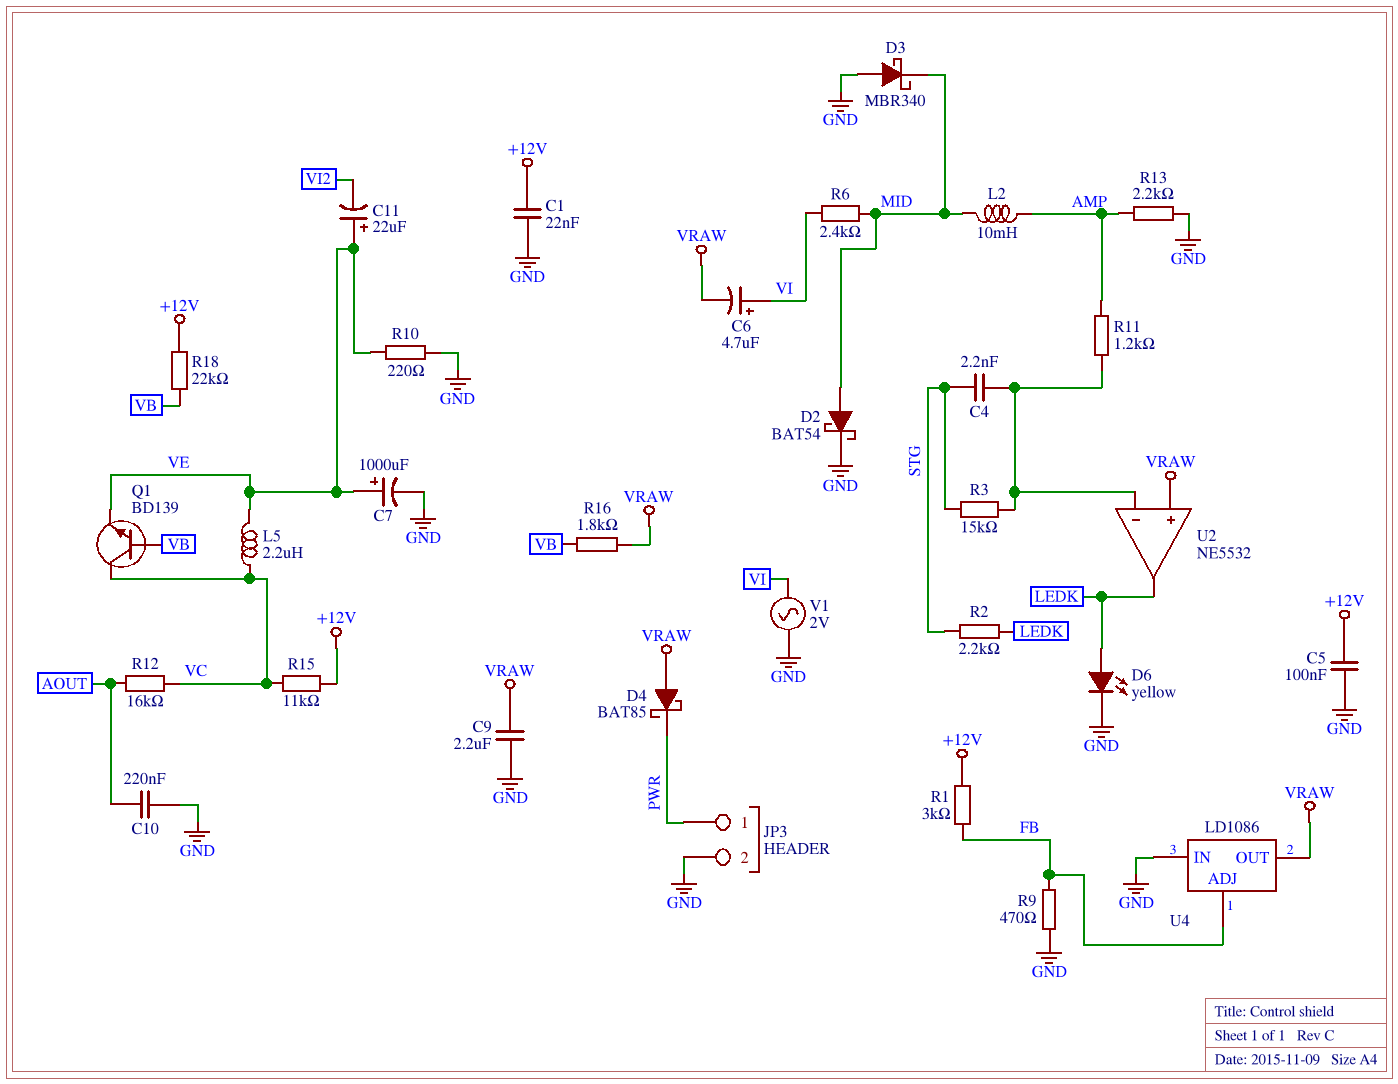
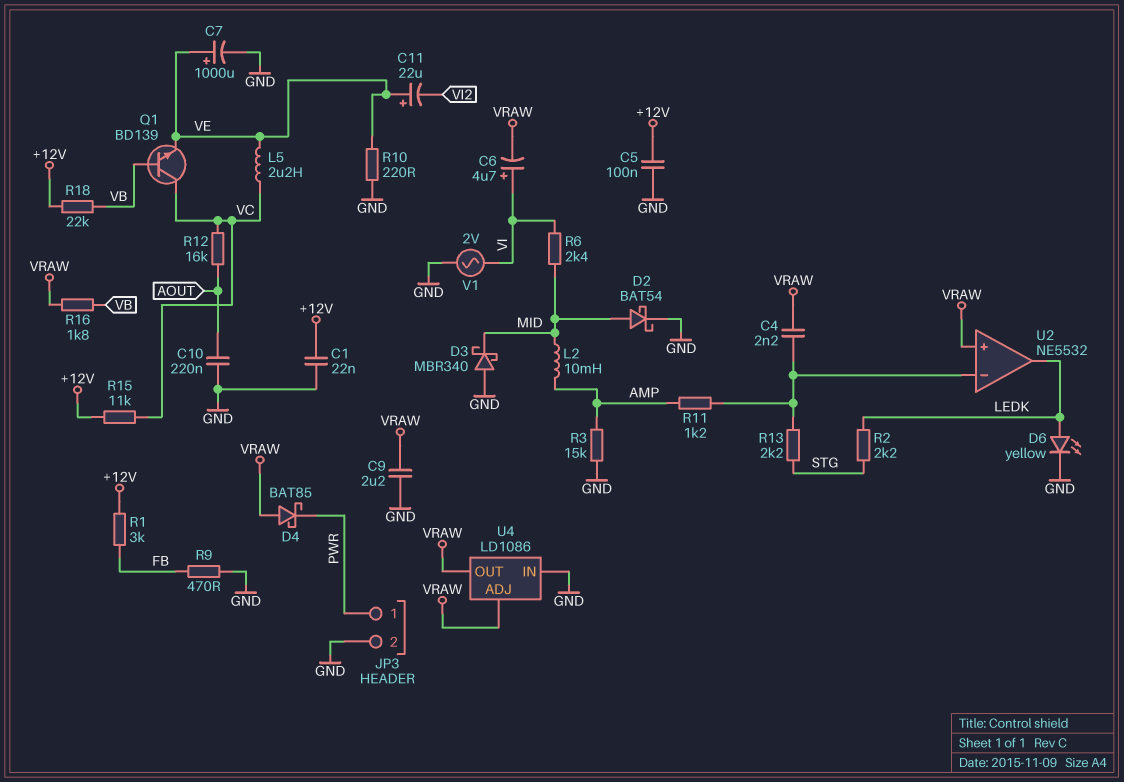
C4: 2.2nF (STG, U2/in-) -> 2.2nF (U2/in-, VRAW)
R3: 15k (STG, U2/in-) -> 15k (AMP, GND)
R13: 2.2k (AMP, GND) -> 2.2k (STG, U2/in-)
U4 pin ADJ: FB -> VRAW

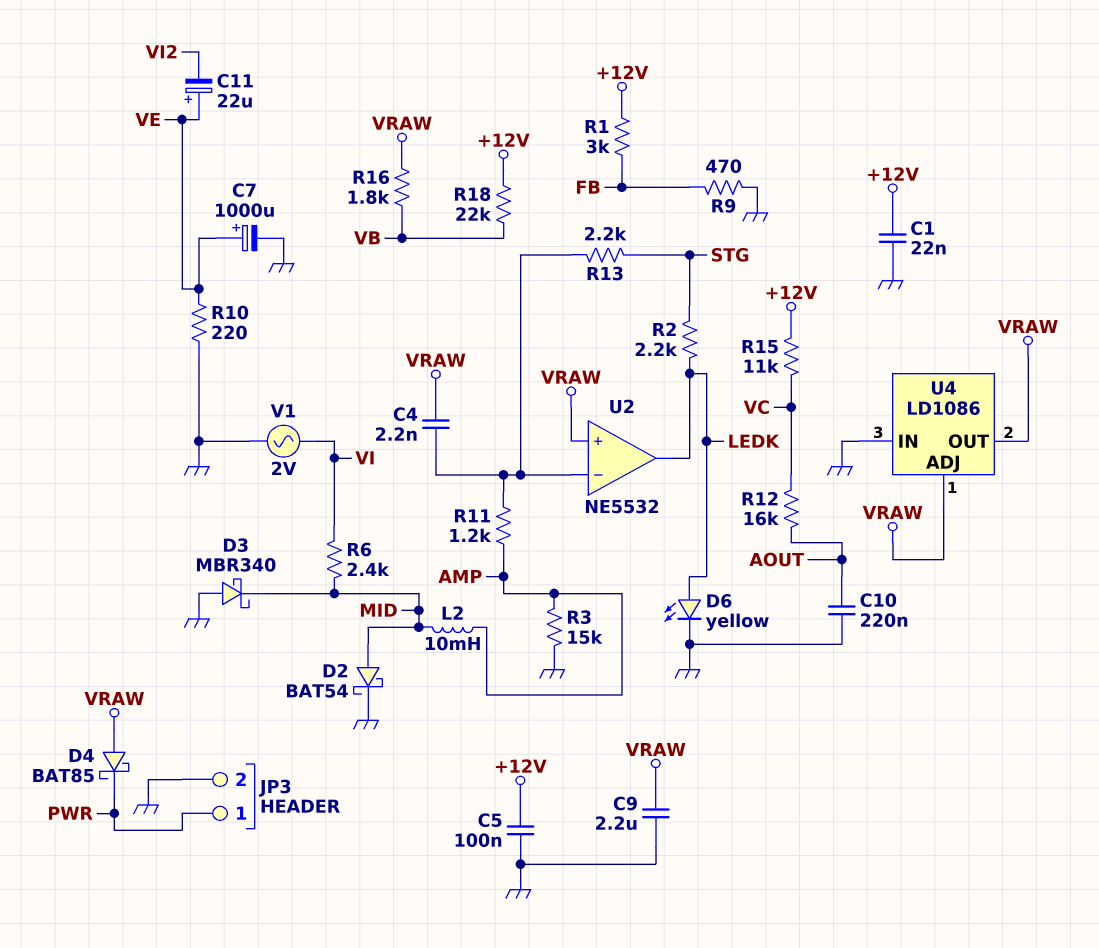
C6: 4.7uF (plus VI, minus VRAW) -> none
L5: 2.2uH (VC, VE) -> none
Q1: NPN BD139 (B VB, C VC, E VE) -> none

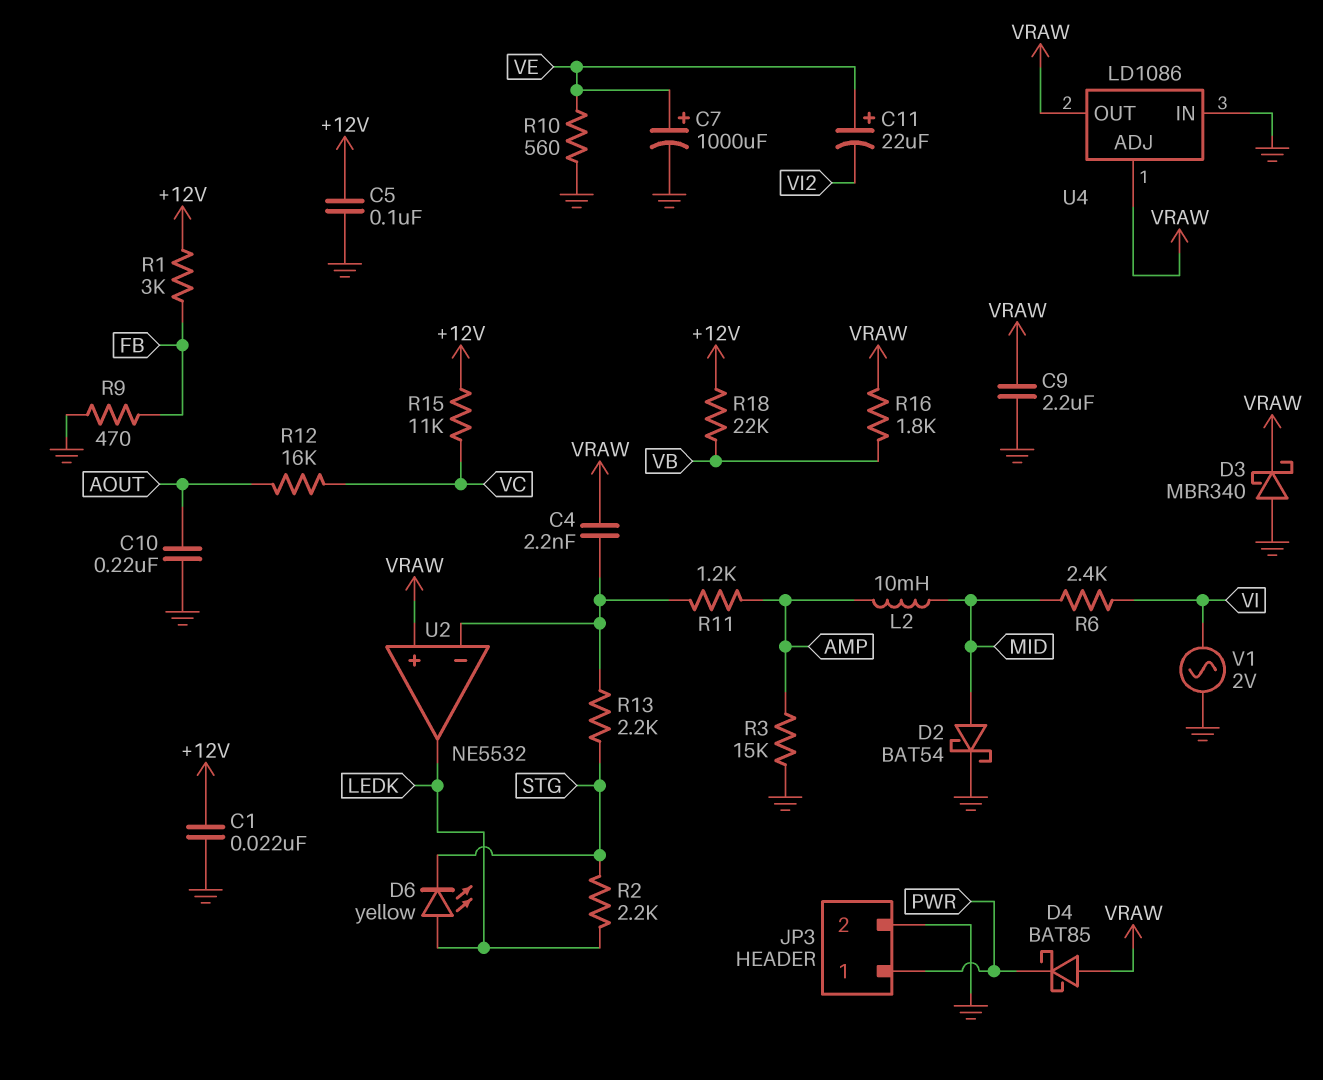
D3: schottky MBR340 (A GND, K MID) -> schottky MBR340 (A GND, K VRAW)
D6: LED yellow (A LEDK, K GND) -> LED yellow (A LEDK, K STG)
R10: 220 (GND, VE) -> 560 (GND, VE)

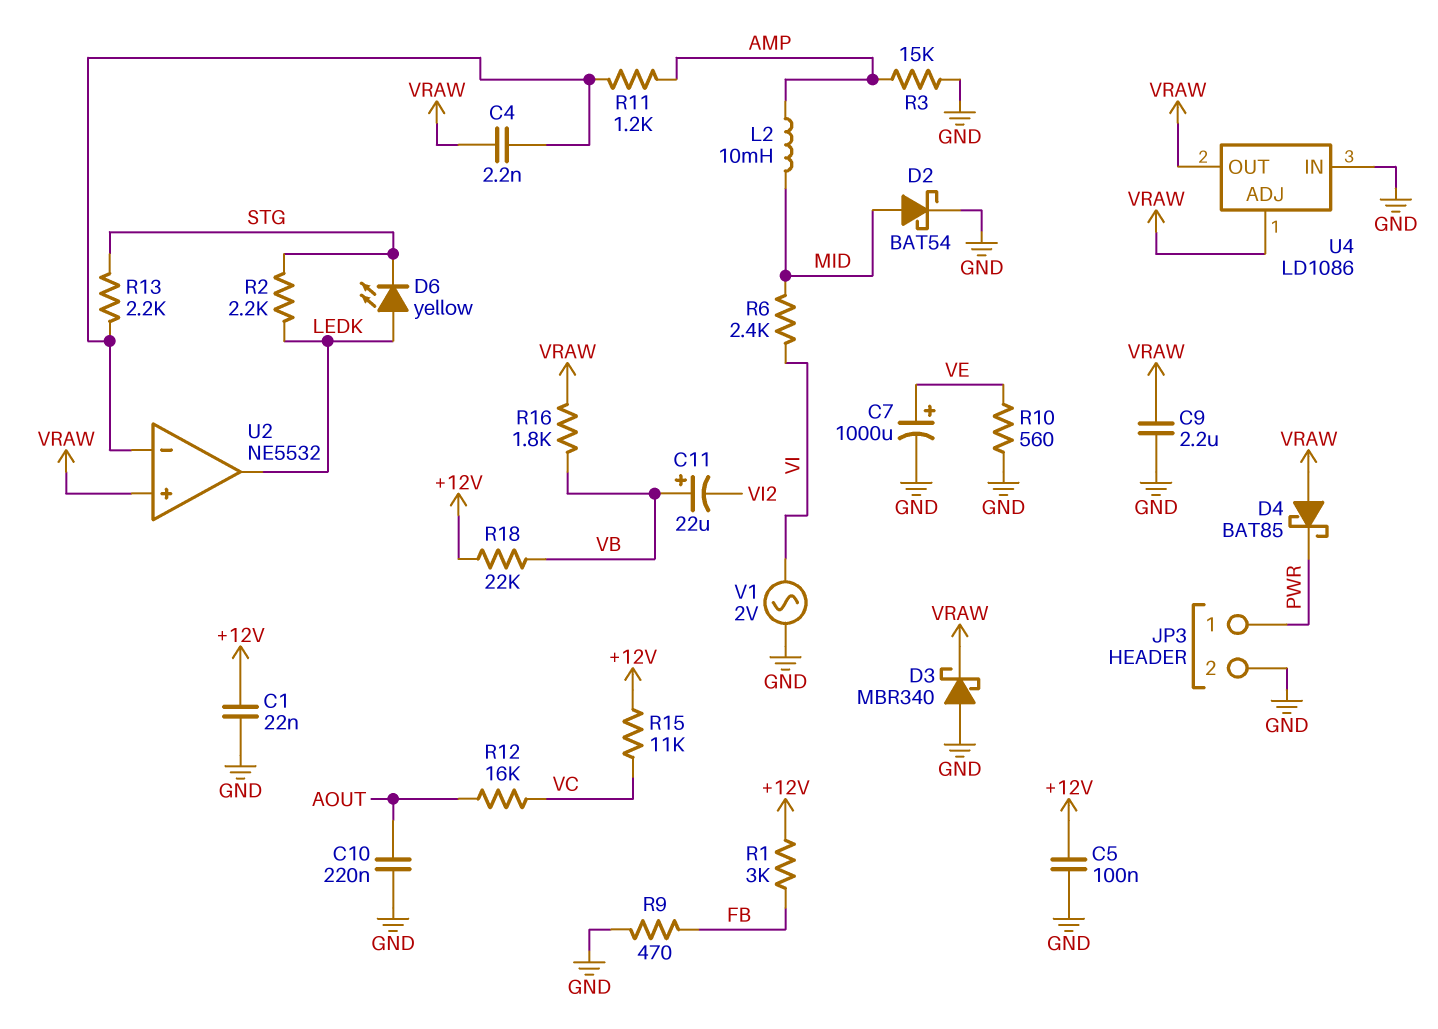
C11: 22uF (plus VE, minus VI2) -> 22uF (plus VB, minus VI2)

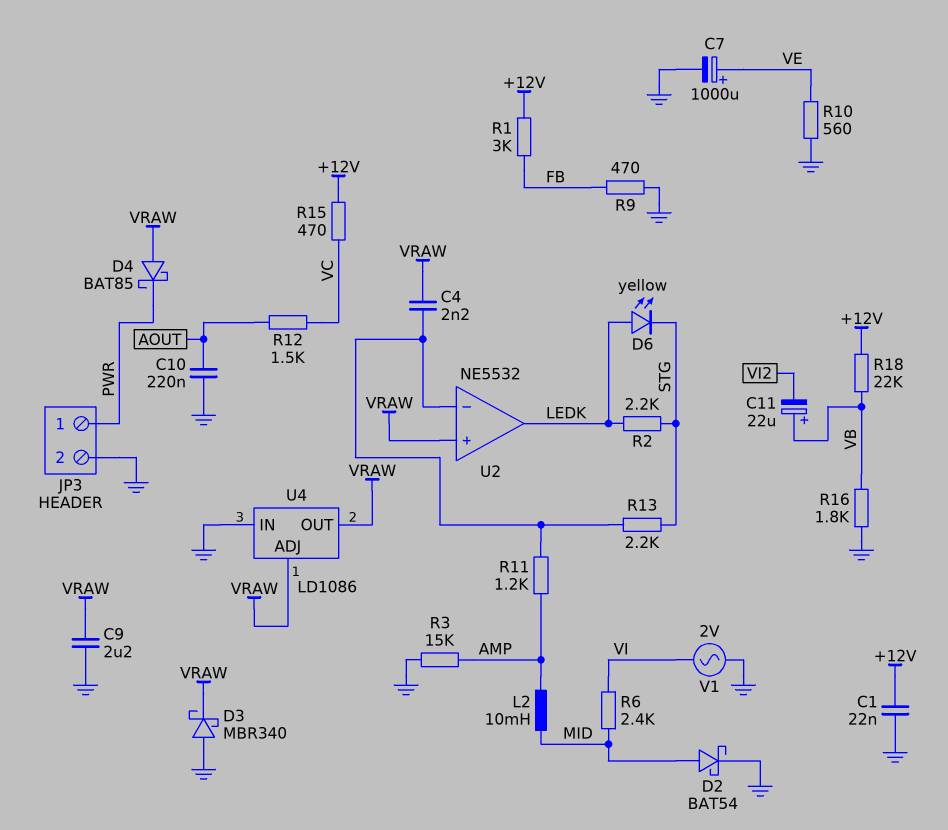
C5: 100nF (+12V, GND) -> none
R12: 16k (AOUT, VC) -> 1.5k (AOUT, VC)
R15: 11k (+12V, VC) -> 470 (+12V, VC)
R16: 1.8k (VB, VRAW) -> 1.8k (GND, VB)

